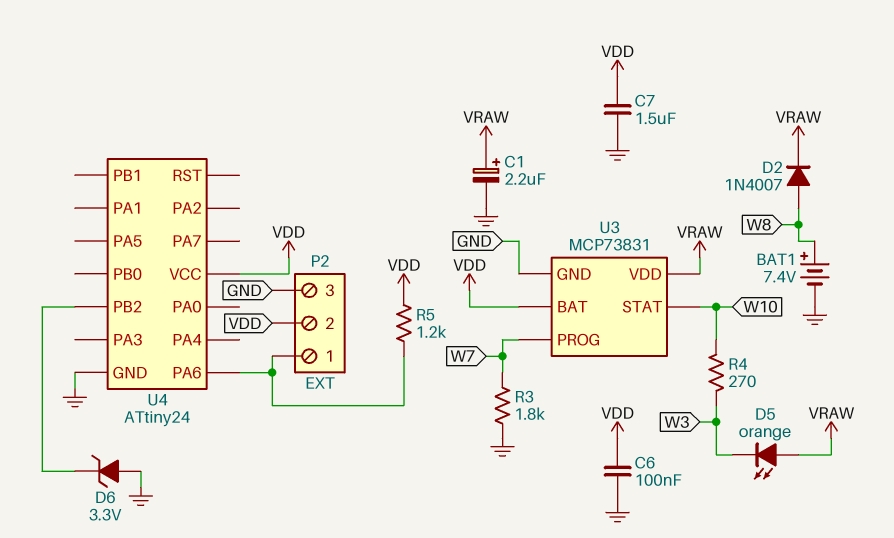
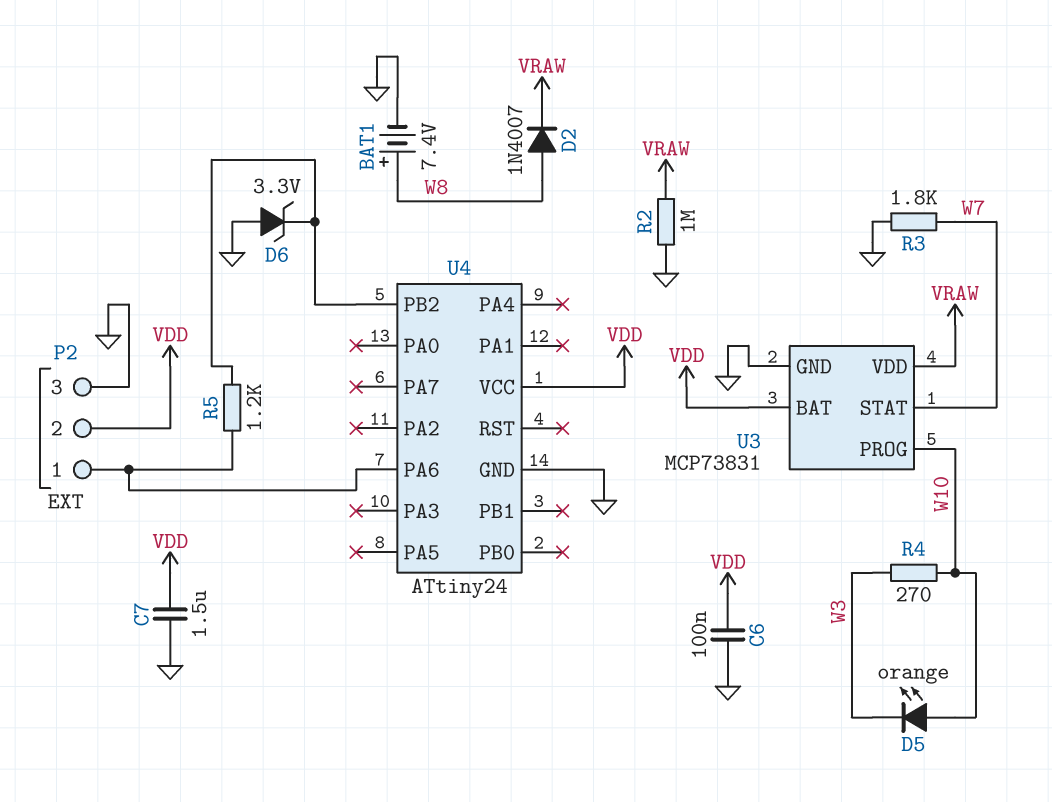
C1: 2.2uF (plus VRAW, minus GND) -> none
D5: LED orange (A VRAW, K W3) -> LED orange (A W10, K W3)
R2: none -> 1M (GND, VRAW)
R5: 1.2k (P2/1, VDD) -> 1.2k (P2/1, U4/PB2)
U3 pin PROG: W7 -> W10
U3 pin STAT: W10 -> W7

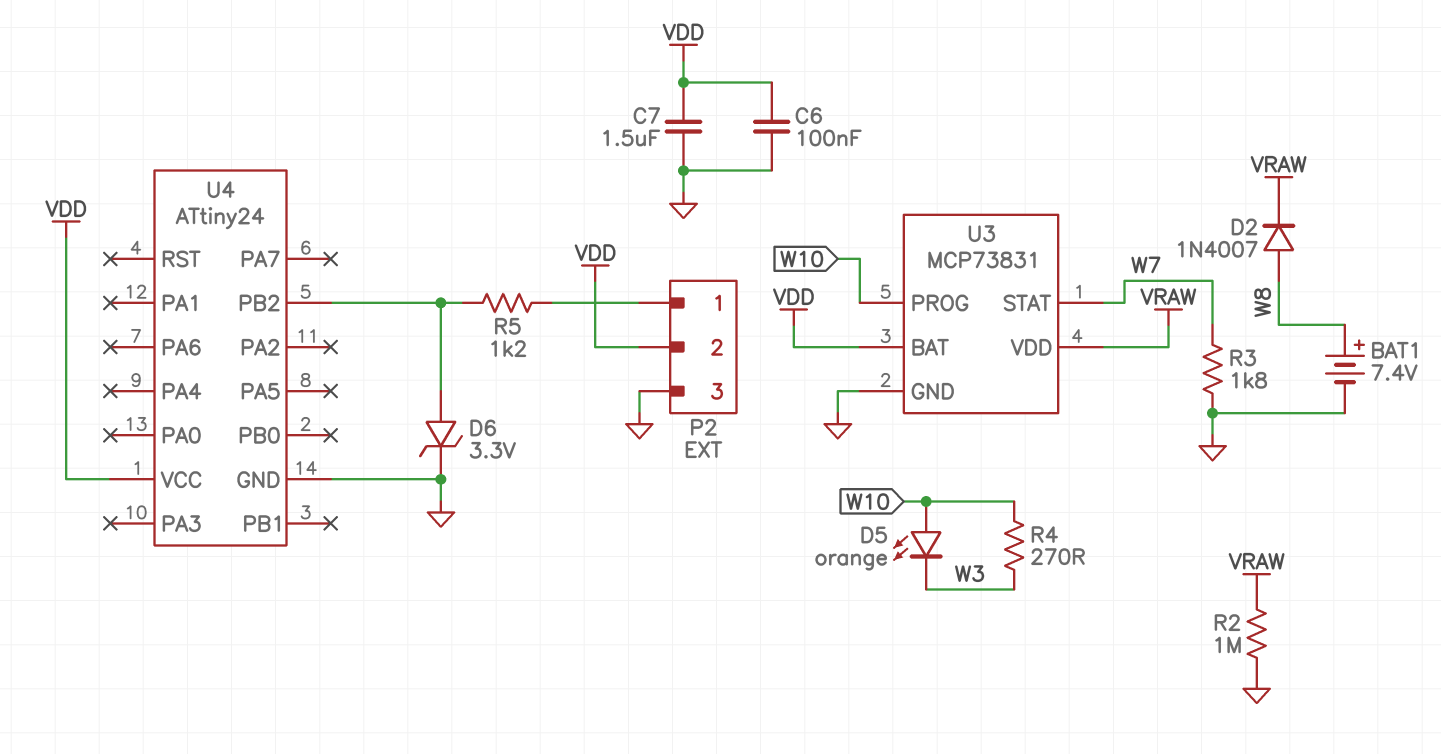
D6: zener 3.3V (A GND, K U4/PB2) -> zener 3.3V (A U4/PB2, K GND)
U4 pin PA6: P2/1 -> none

